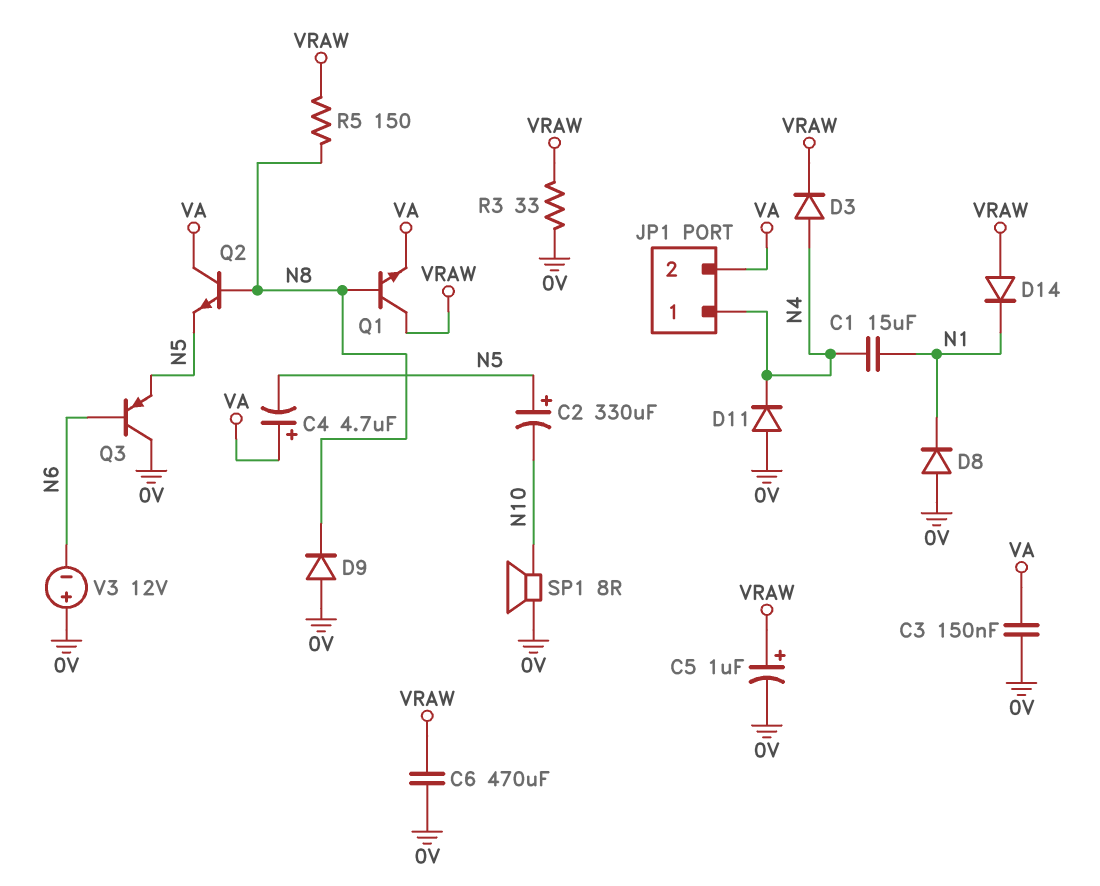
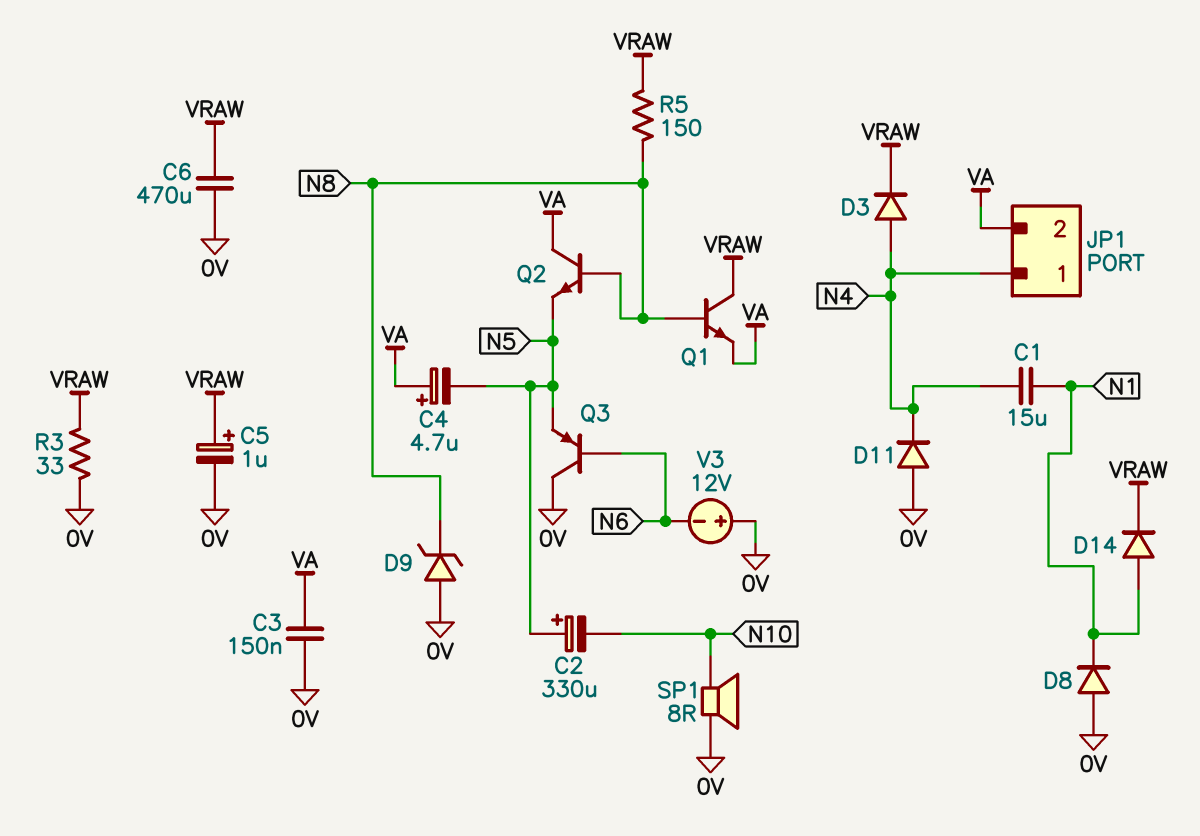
D9: diode (A 0V, K N8) -> zener (A 0V, K N8)
D14: diode (A VRAW, K N1) -> diode (A N1, K VRAW)

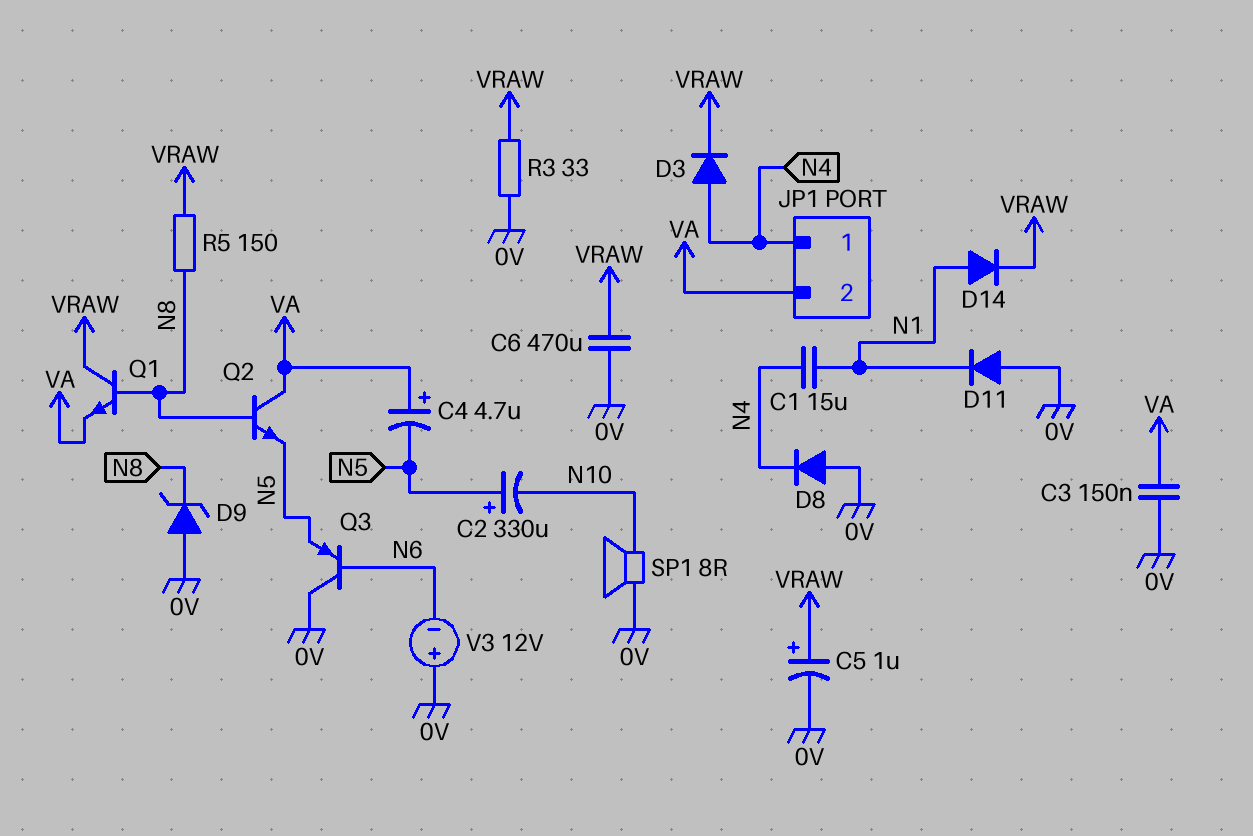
D8: diode (A 0V, K N1) -> diode (A 0V, K N4)
D11: diode (A 0V, K N4) -> diode (A 0V, K N1)

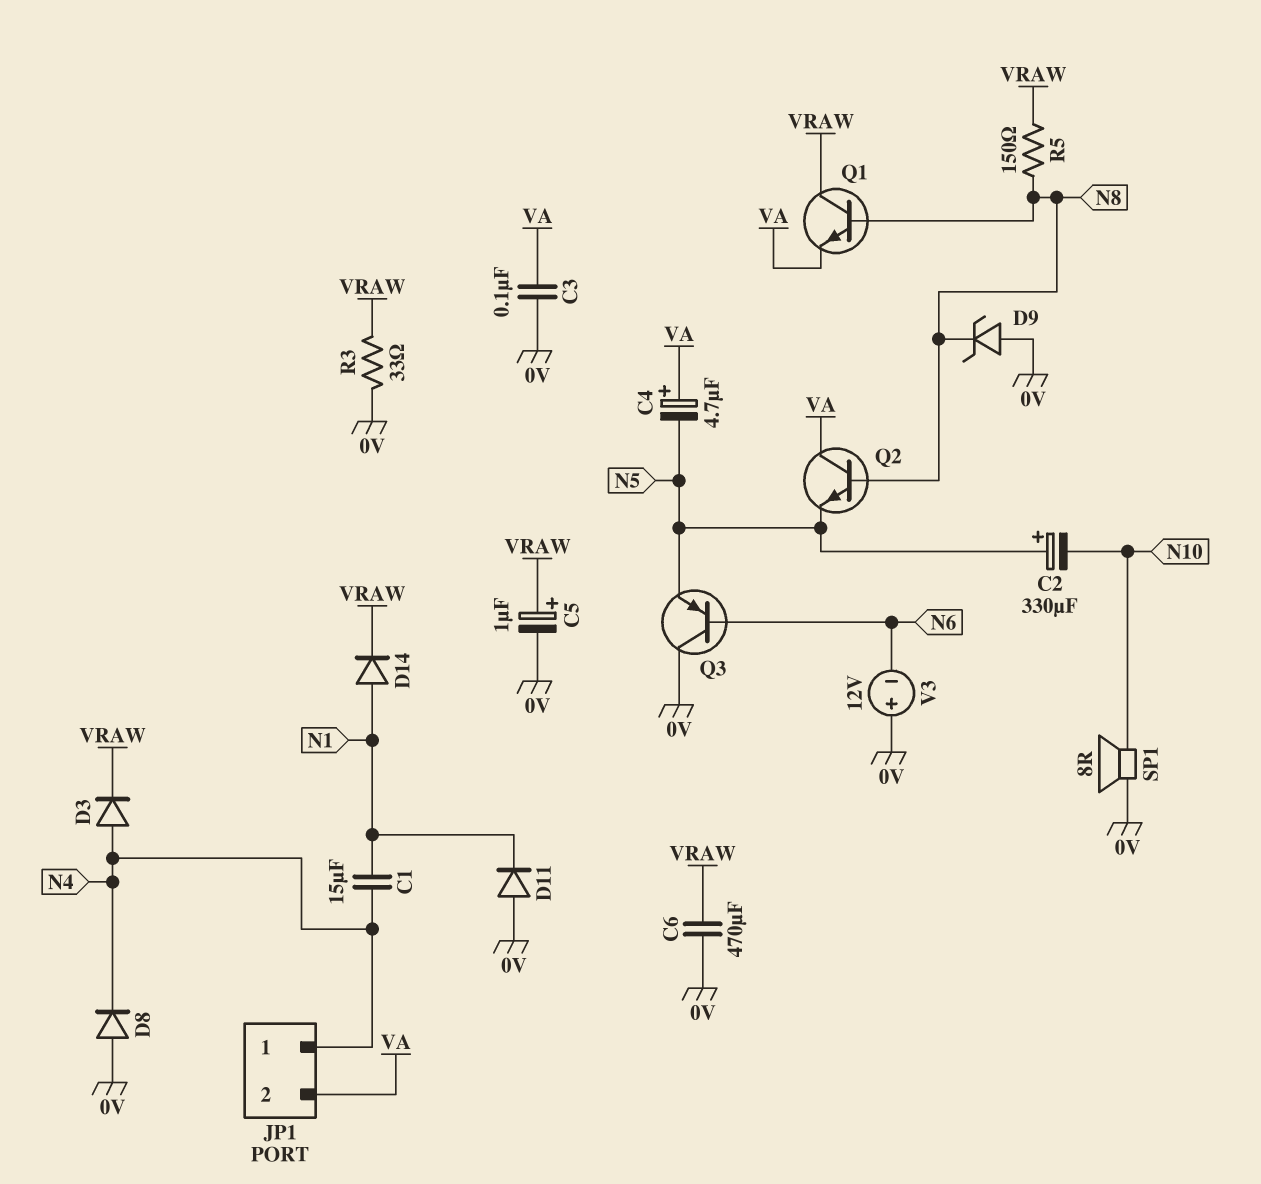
C3: 150nF (0V, VA) -> 100nF (0V, VA)

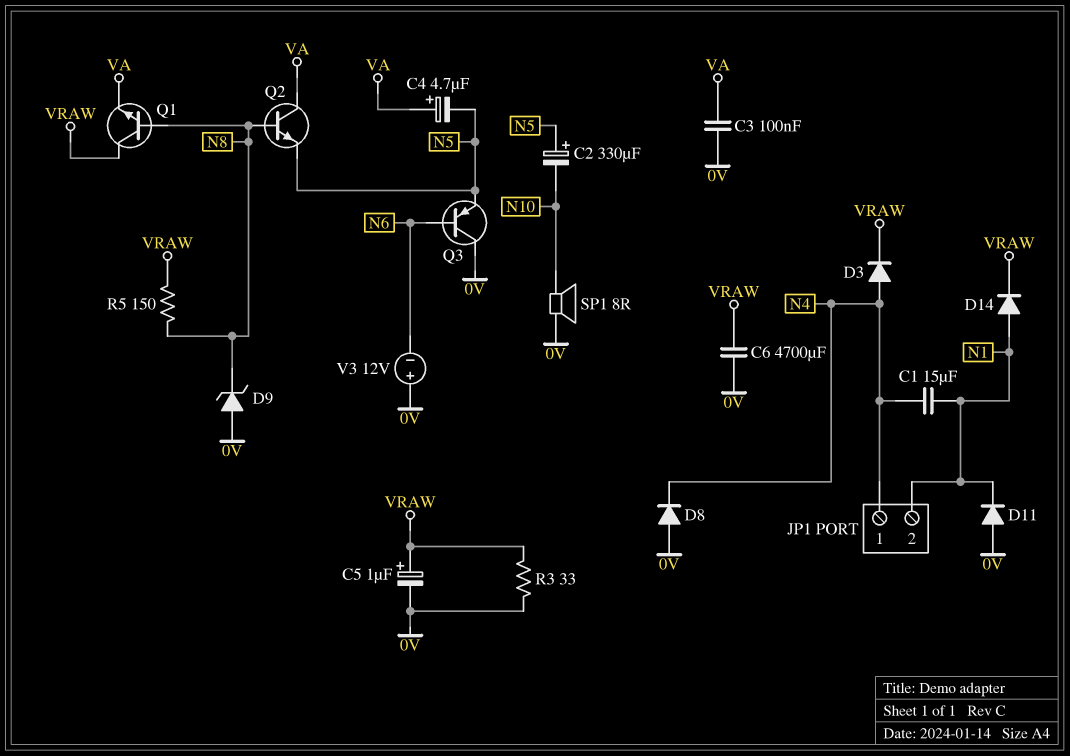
C6: 470uF (0V, VRAW) -> 4700uF (0V, VRAW)
JP1 pin 2: VA -> N1

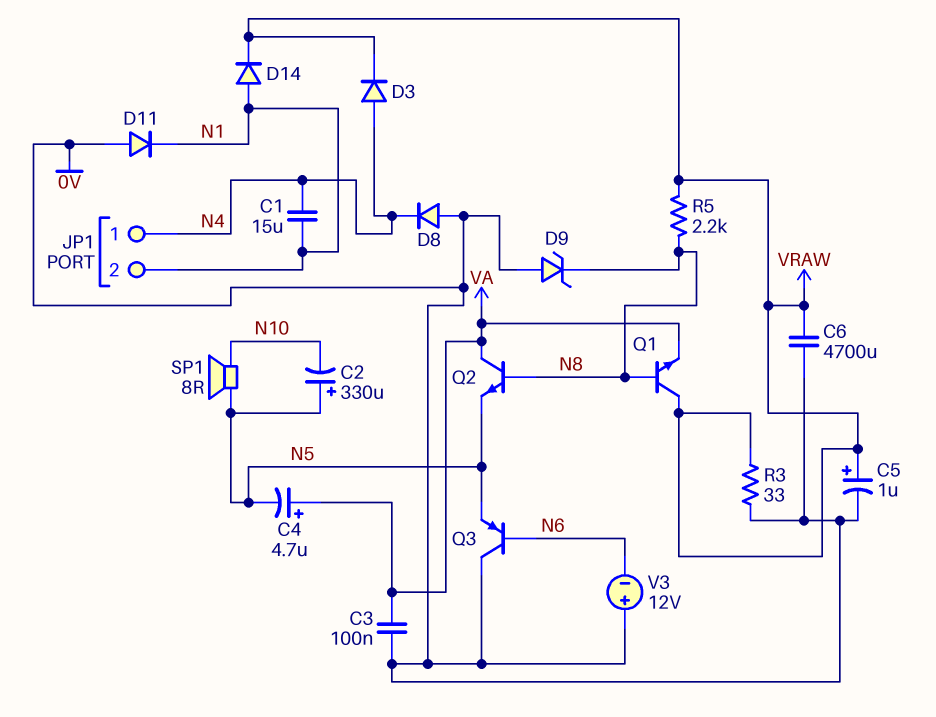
R5: 150 (N8, VRAW) -> 2.2k (N8, VRAW)
SP1: speaker 8R (0V, N10) -> speaker 8R (N5, N10)

